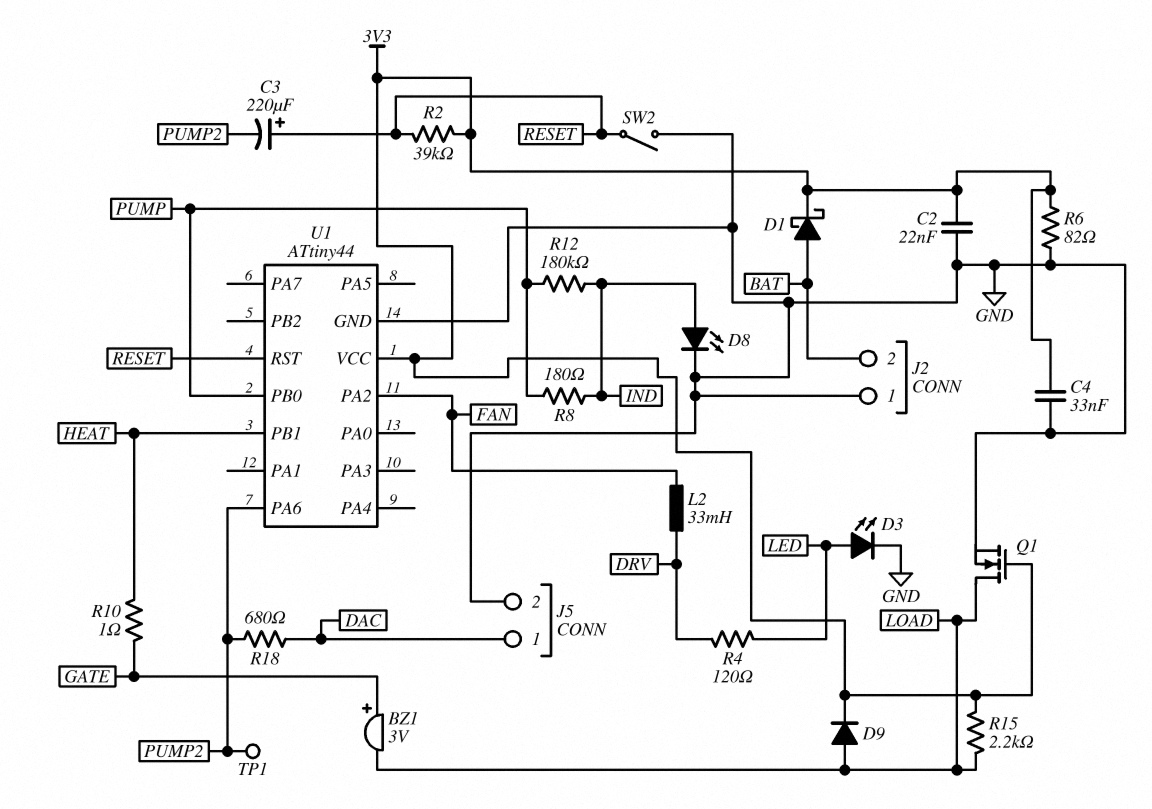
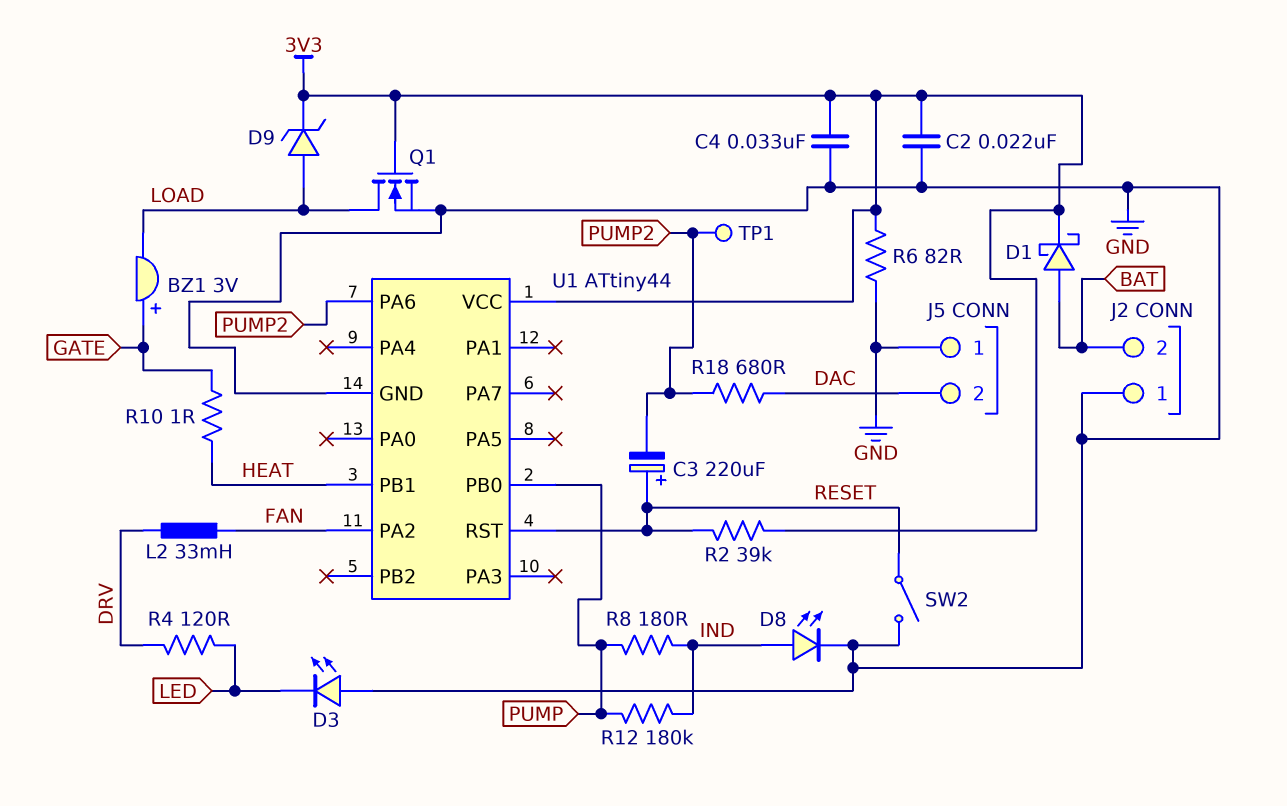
D3: LED (A LED, K GND) -> LED (A GND, K LED)
D9: diode (A LOAD, K 3V3) -> zener (A LOAD, K 3V3)
J5 pin 1: DAC -> GND
J5 pin 2: GND -> DAC
R15: 2.2k (3V3, LOAD) -> none

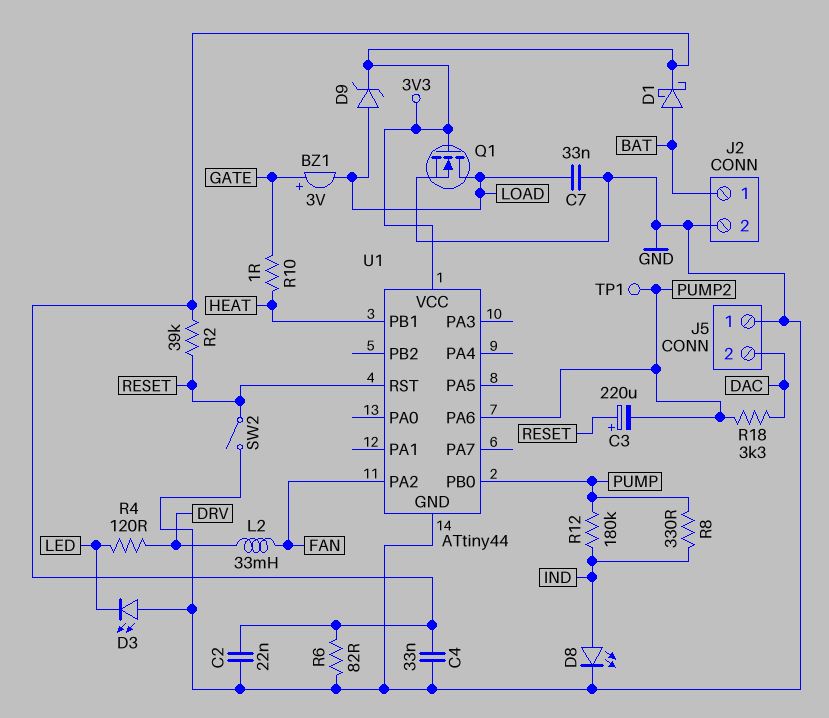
C7: none -> 33nF (GND, LOAD)
J2 pin 1: GND -> BAT
J2 pin 2: BAT -> GND
R8: 180 (IND, PUMP) -> 330 (IND, PUMP)
R18: 680 (DAC, PUMP2) -> 3.3k (DAC, PUMP2)

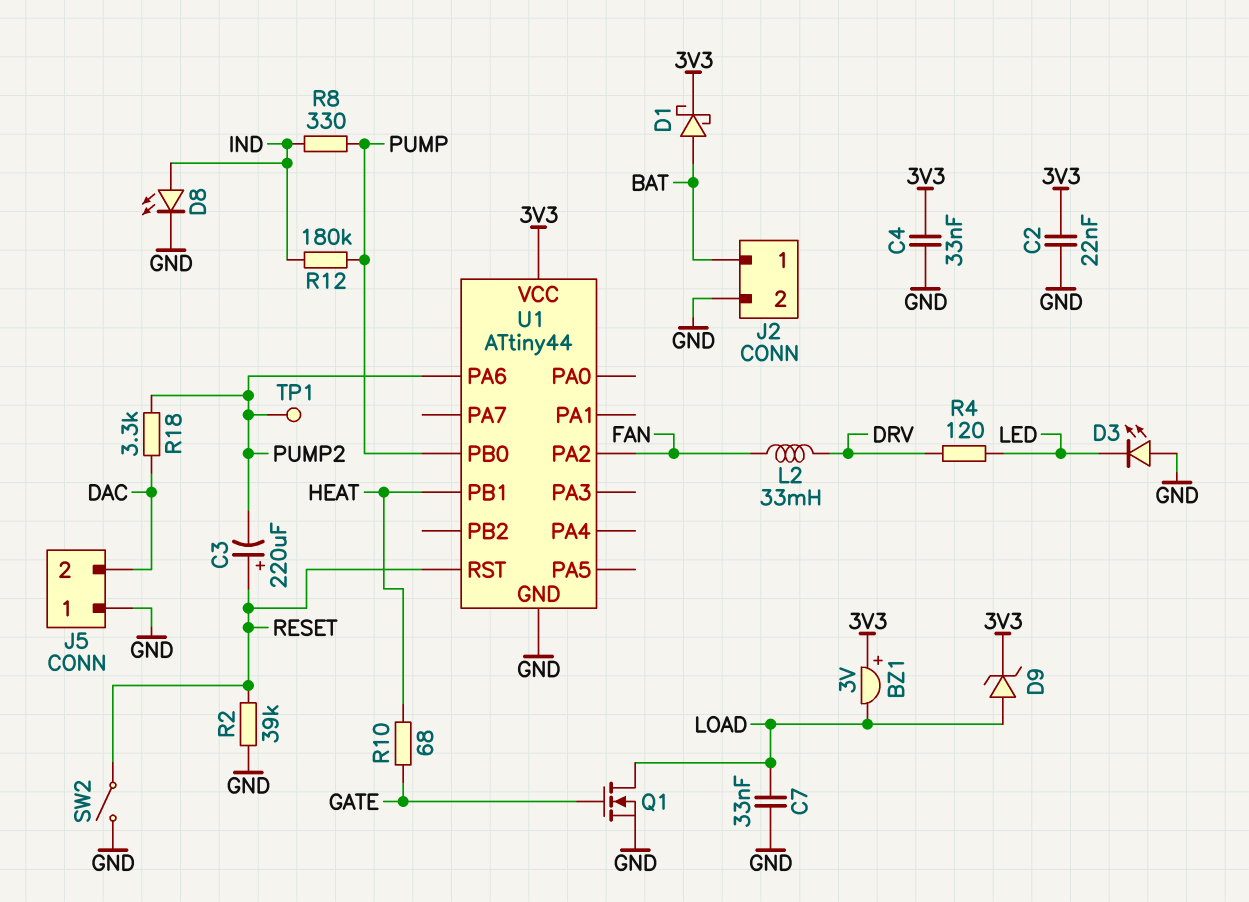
BZ1: buzzer 3V (plus GATE, minus LOAD) -> buzzer 3V (plus 3V3, minus LOAD)
Q1: NMOS (G 3V3, D LOAD, S GND) -> NMOS (G GATE, D LOAD, S GND)
R2: 39k (3V3, RESET) -> 39k (GND, RESET)
R6: 82 (3V3, GND) -> none
R10: 1 (GATE, HEAT) -> 68 (GATE, HEAT)

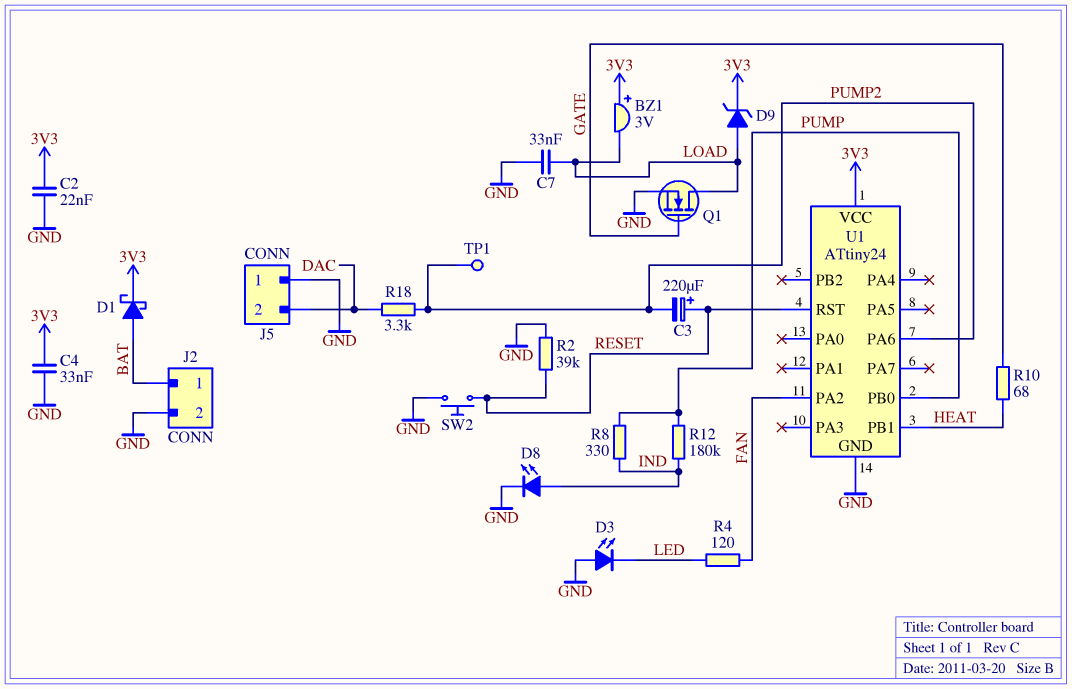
L2: 33mH (DRV, FAN) -> none
R4: 120 (DRV, LED) -> 120 (FAN, LED)
SW2: switch (GND, RESET) -> button (GND, RESET)
U1: ATtiny44 -> ATtiny24

